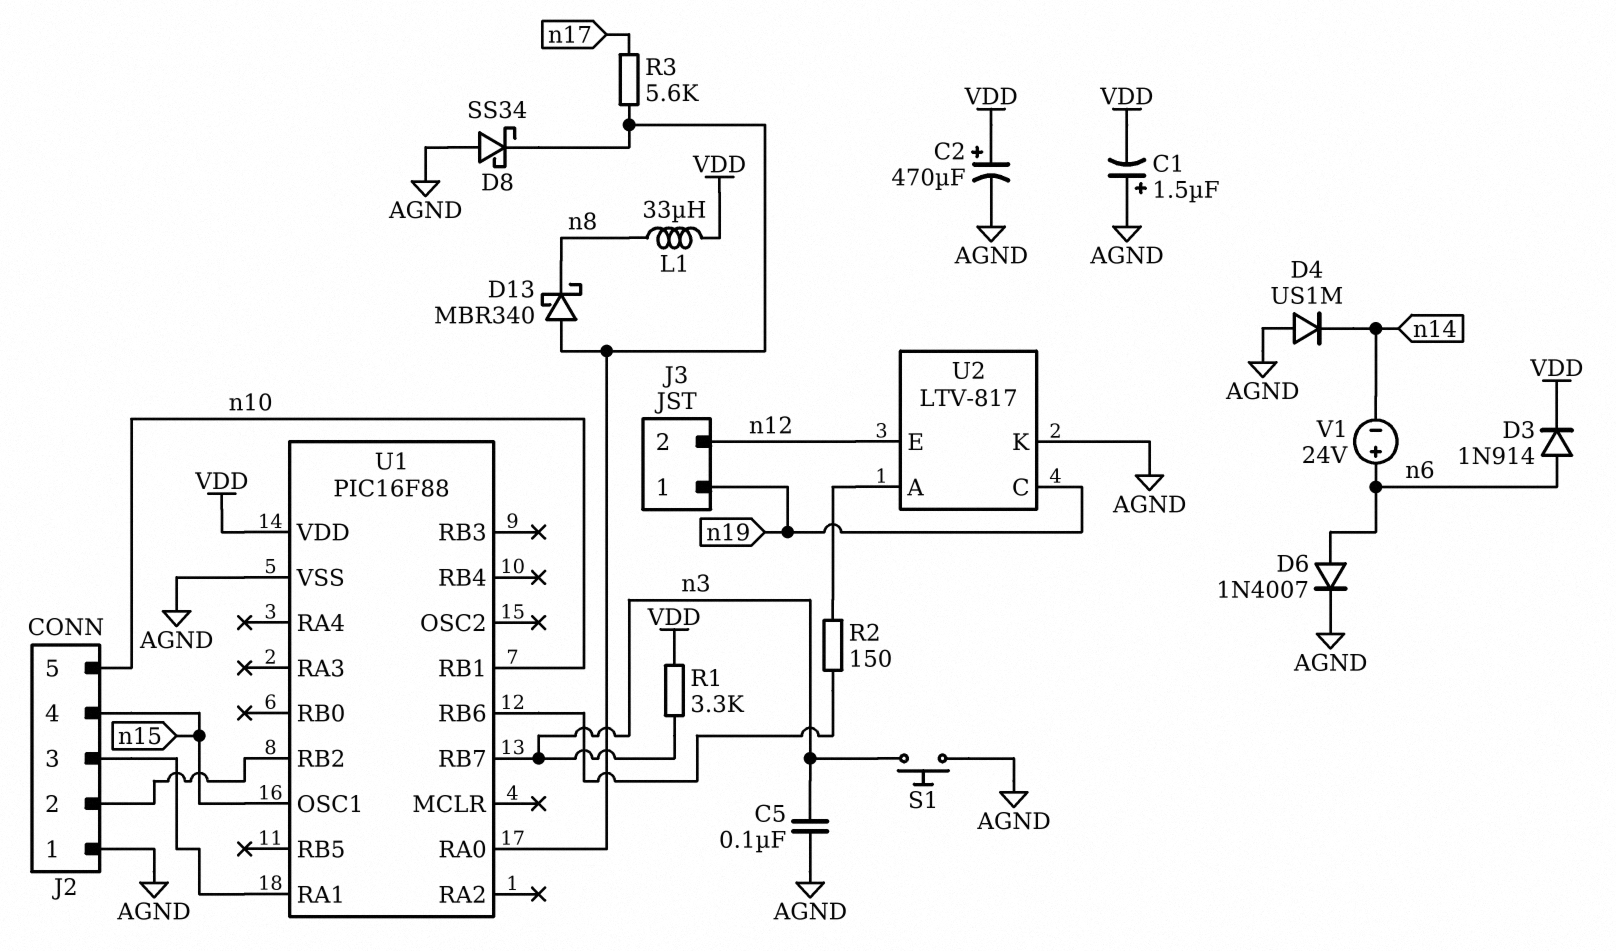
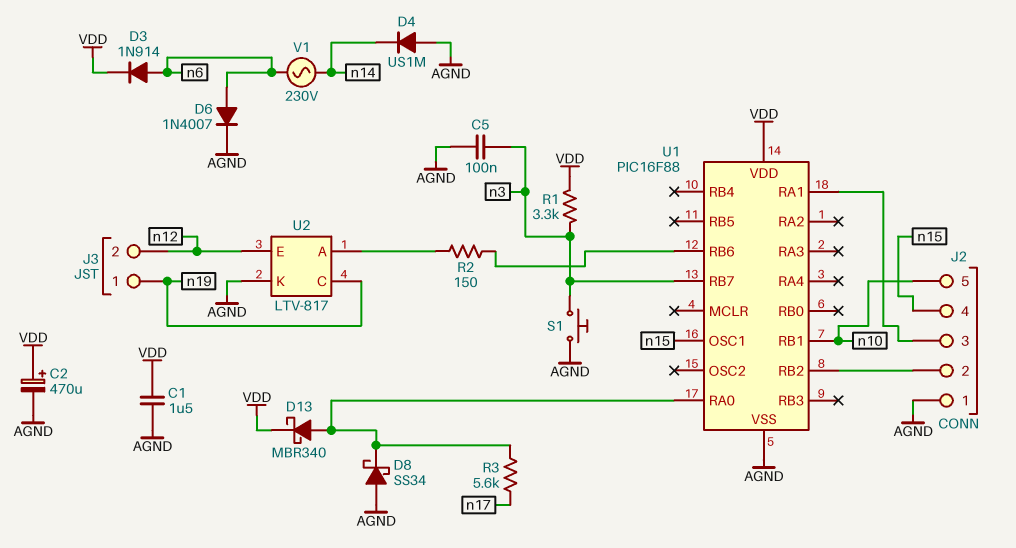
C1: 1.5uF (plus AGND, minus VDD) -> 1.5uF (AGND, VDD)
D13: schottky MBR340 (A U1/RA0, K n8) -> schottky MBR340 (A U1/RA0, K VDD)
L1: 33uH (VDD, n8) -> none
V1: 24V (plus n6, minus n14) -> AC 230V (n6, n14)

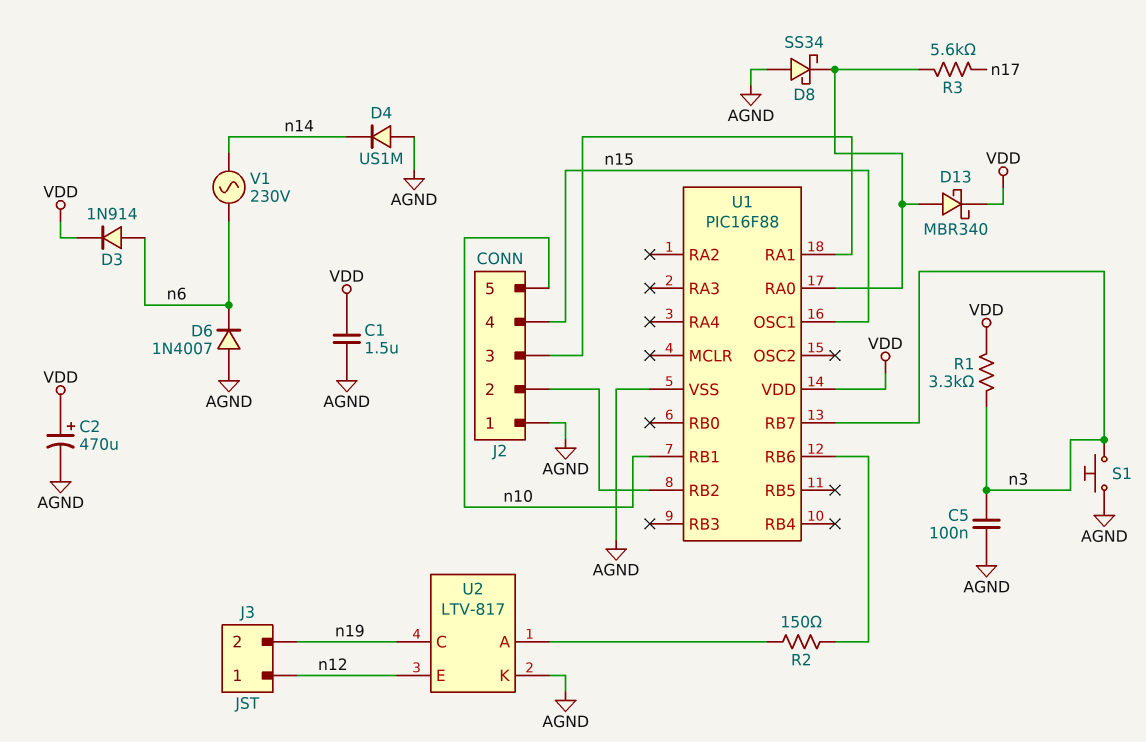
D6: diode 1N4007 (A n6, K AGND) -> diode 1N4007 (A AGND, K n6)
J3 pin 1: n19 -> n12
J3 pin 2: n12 -> n19

